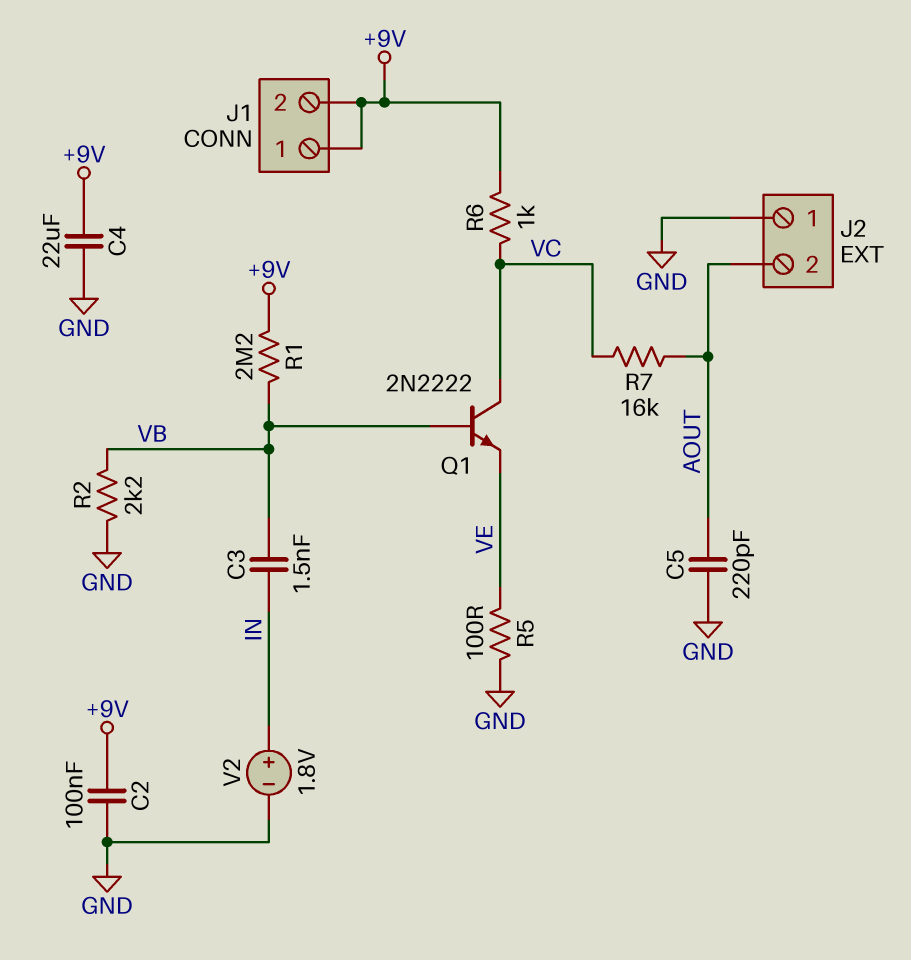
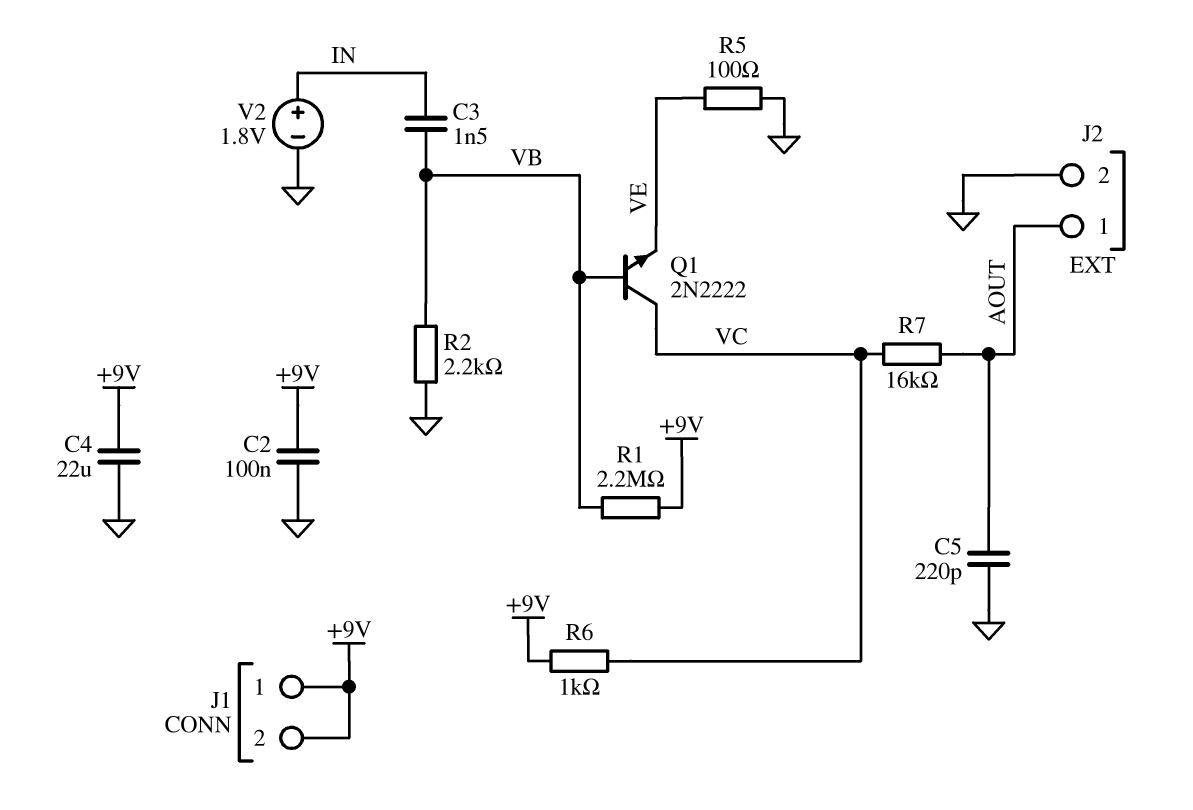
J2 pin 1: GND -> AOUT
J2 pin 2: AOUT -> GND

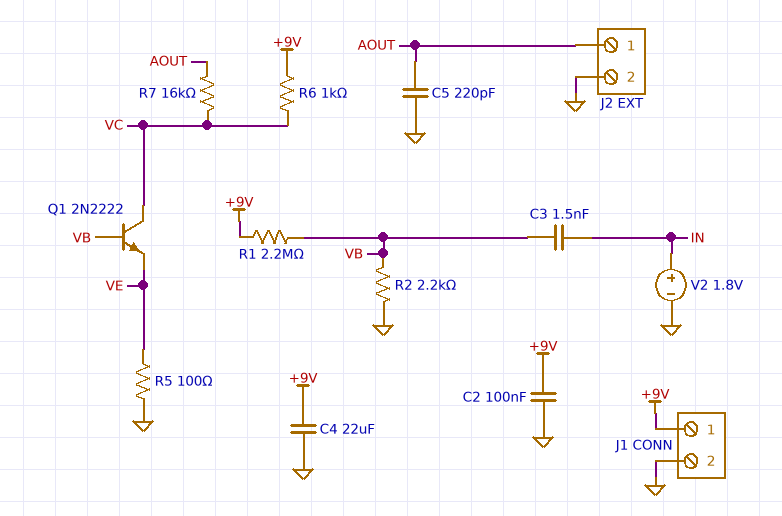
J1 pin 2: +9V -> GND

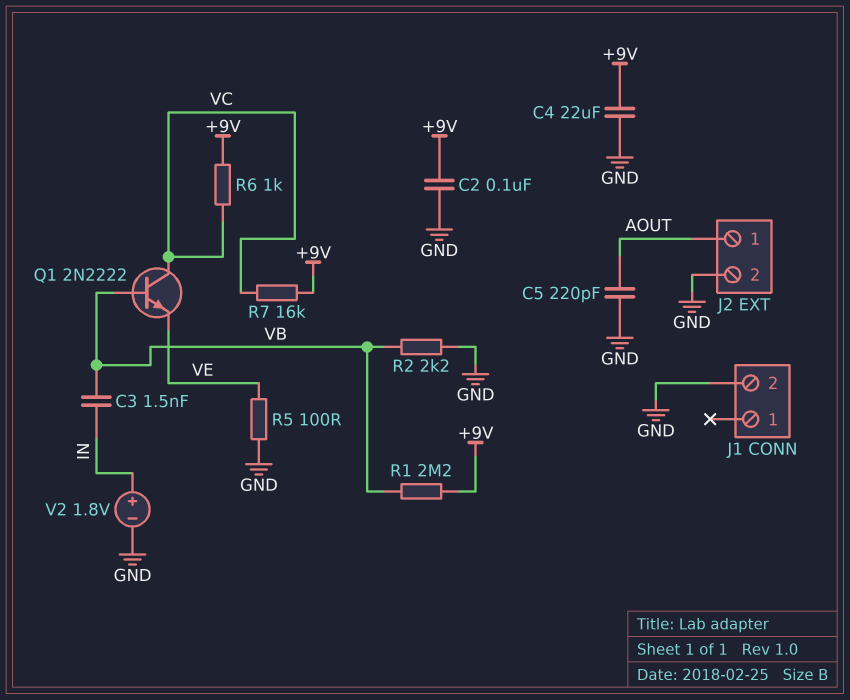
J1 pin 1: +9V -> none
R7: 16k (AOUT, VC) -> 16k (+9V, VC)

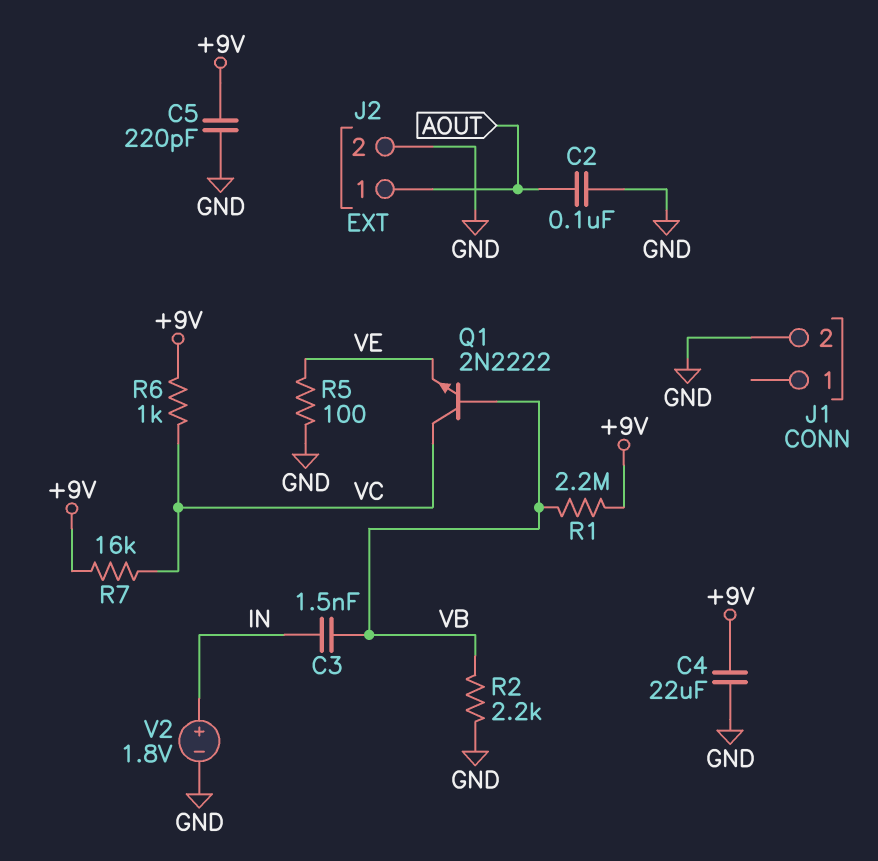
C2: 100nF (+9V, GND) -> 100nF (AOUT, GND)
C5: 220pF (AOUT, GND) -> 220pF (+9V, GND)

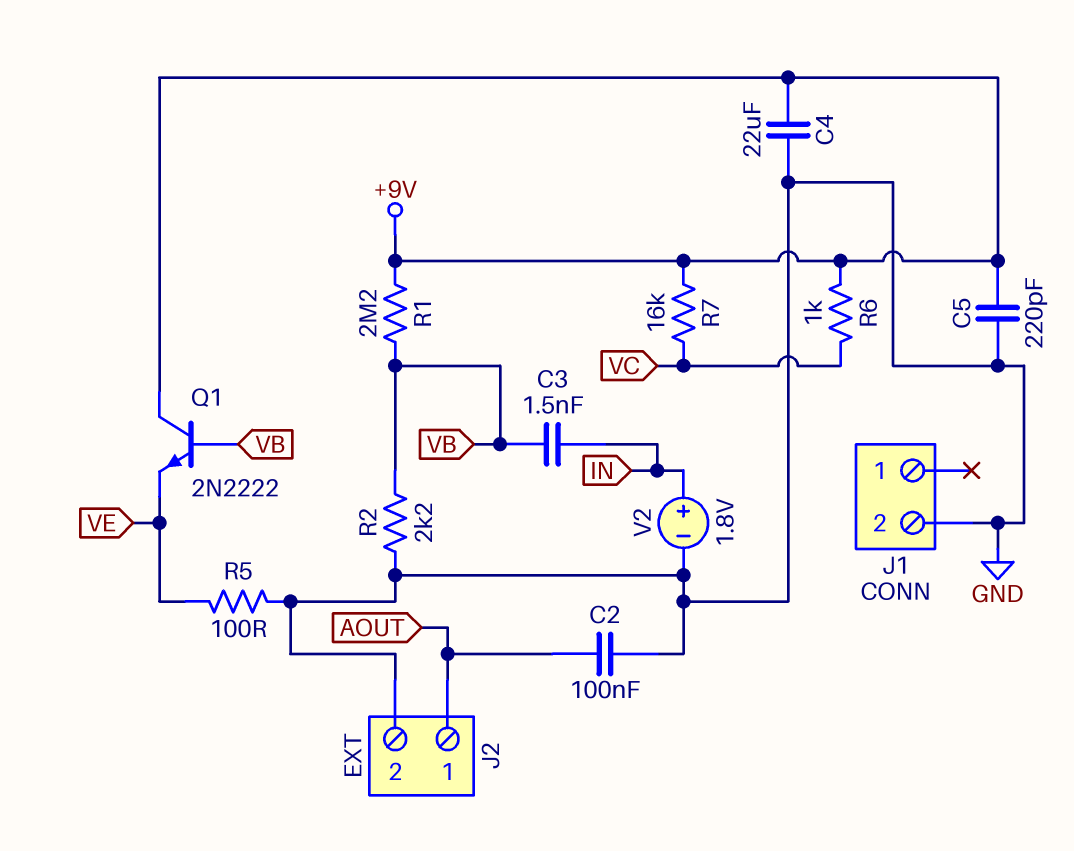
Q1: NPN 2N2222 (B VB, C VC, E VE) -> NPN 2N2222 (B VB, C +9V, E VE)

